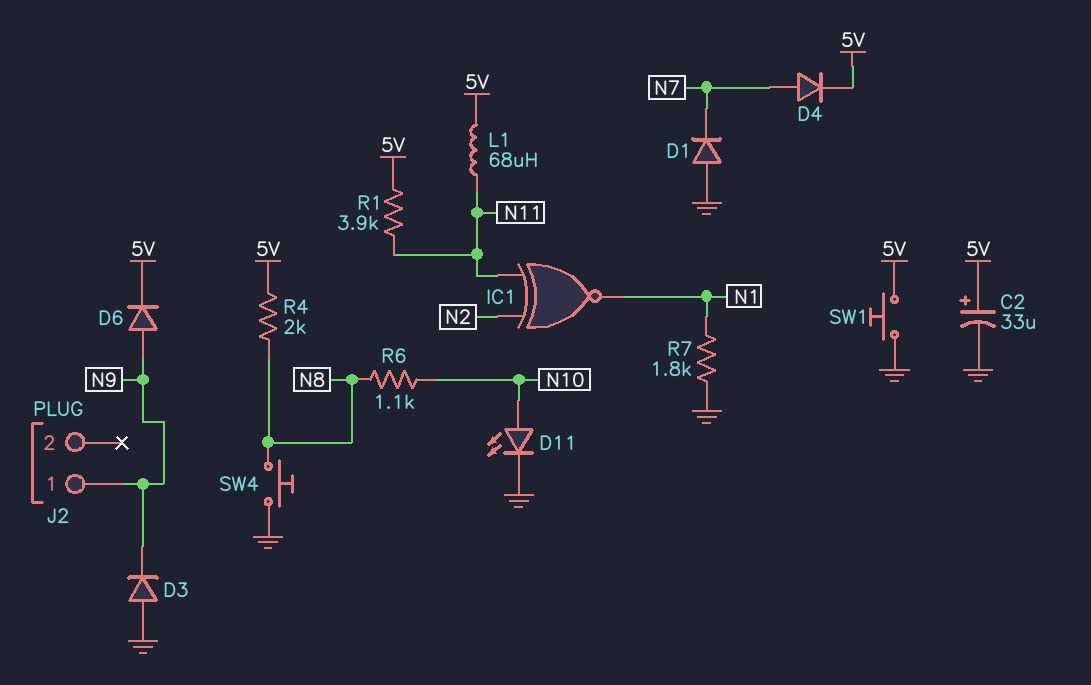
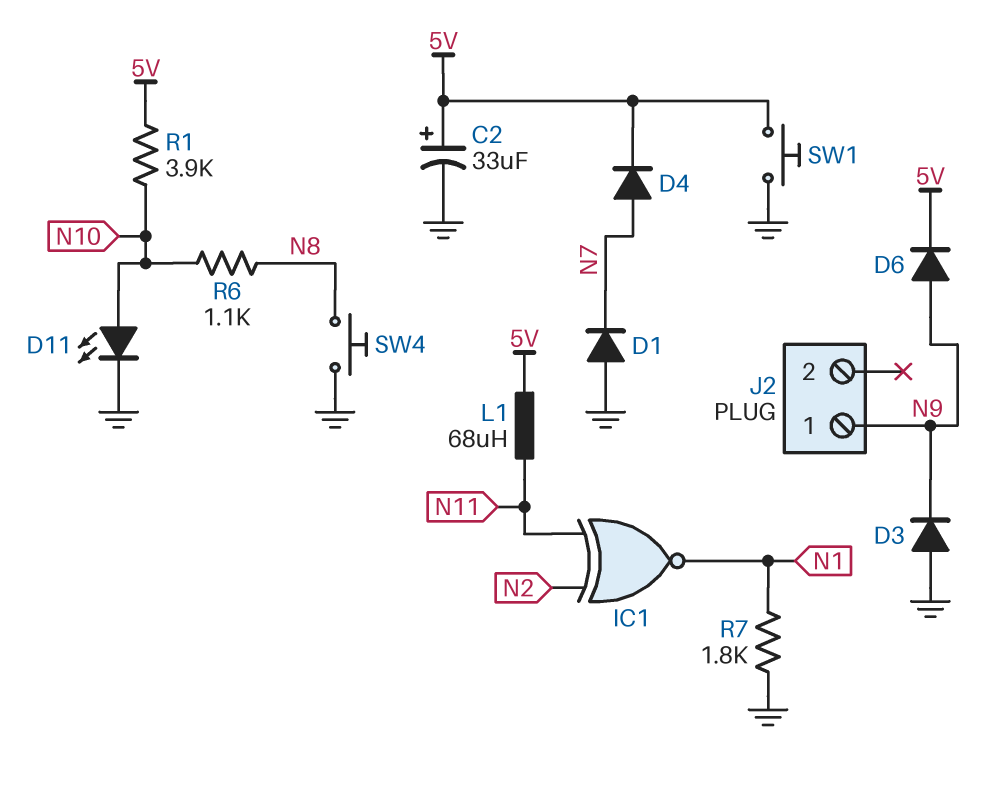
R1: 3.9k (5V, N11) -> 3.9k (5V, N10)
R4: 2k (5V, N8) -> none

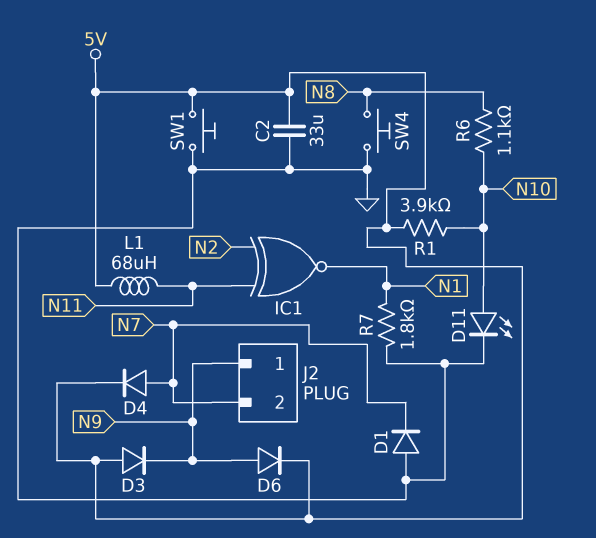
C2: 33uF (plus 5V, minus GND) -> 33uF (5V, GND)
D3: diode (A GND, K N9) -> diode (A 5V, K N9)
J2 pin 2: none -> N7

